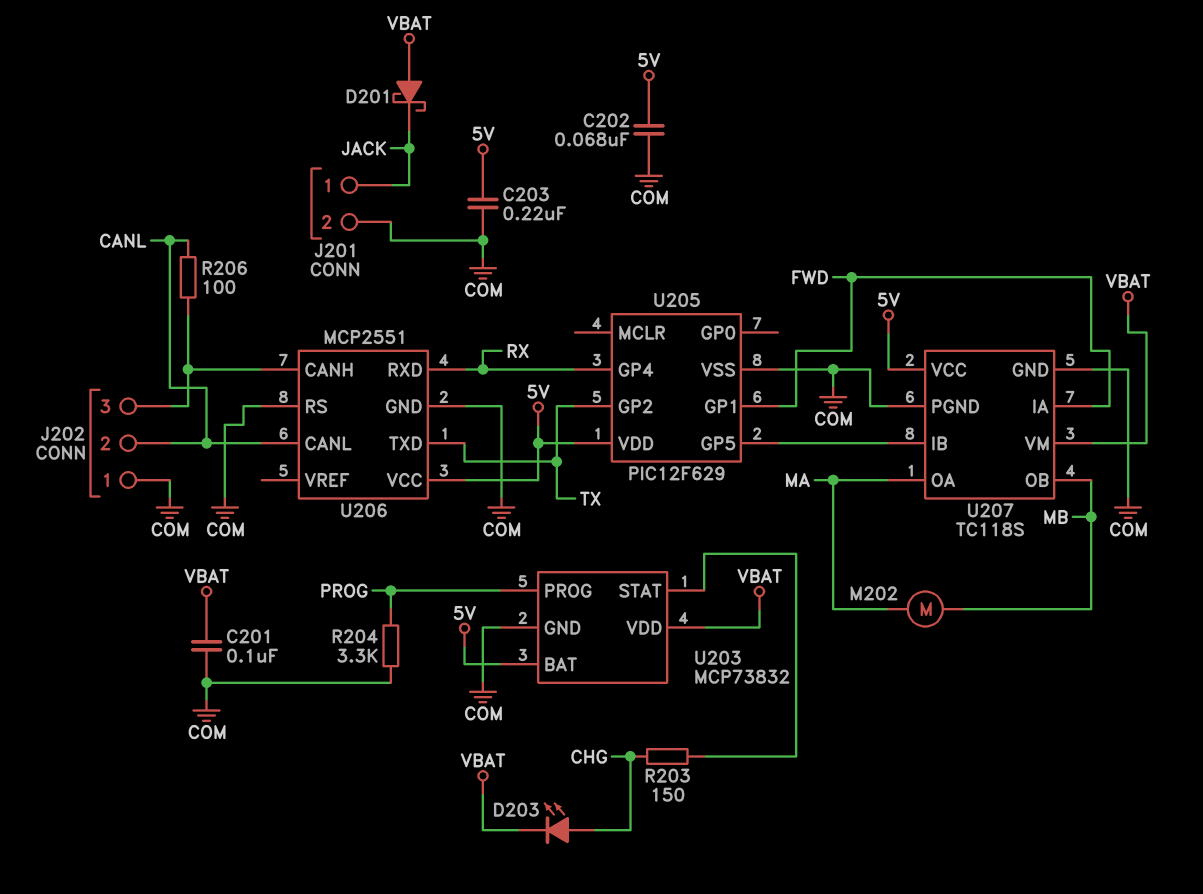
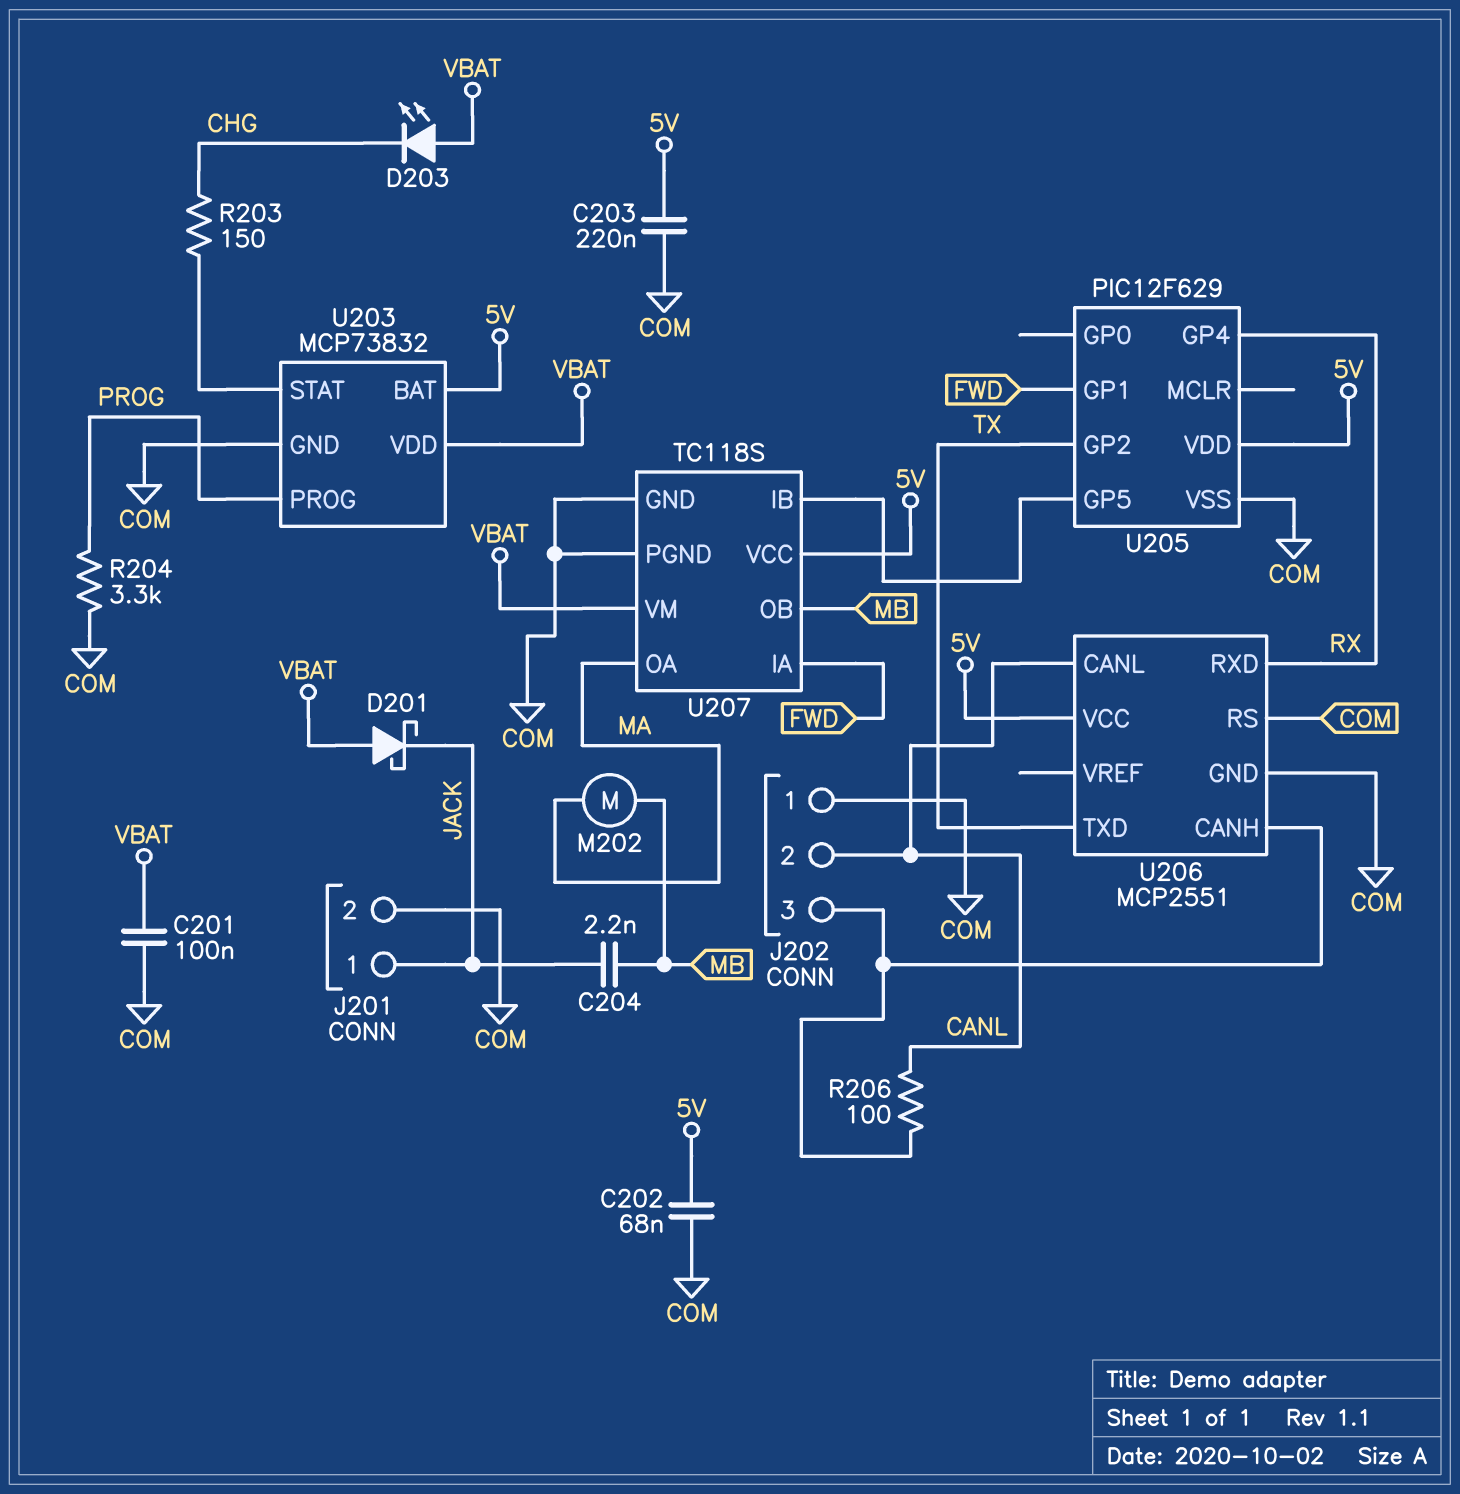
C204: none -> 2.2nF (JACK, MB)
D203: LED (A CHG, K VBAT) -> LED (A VBAT, K CHG)

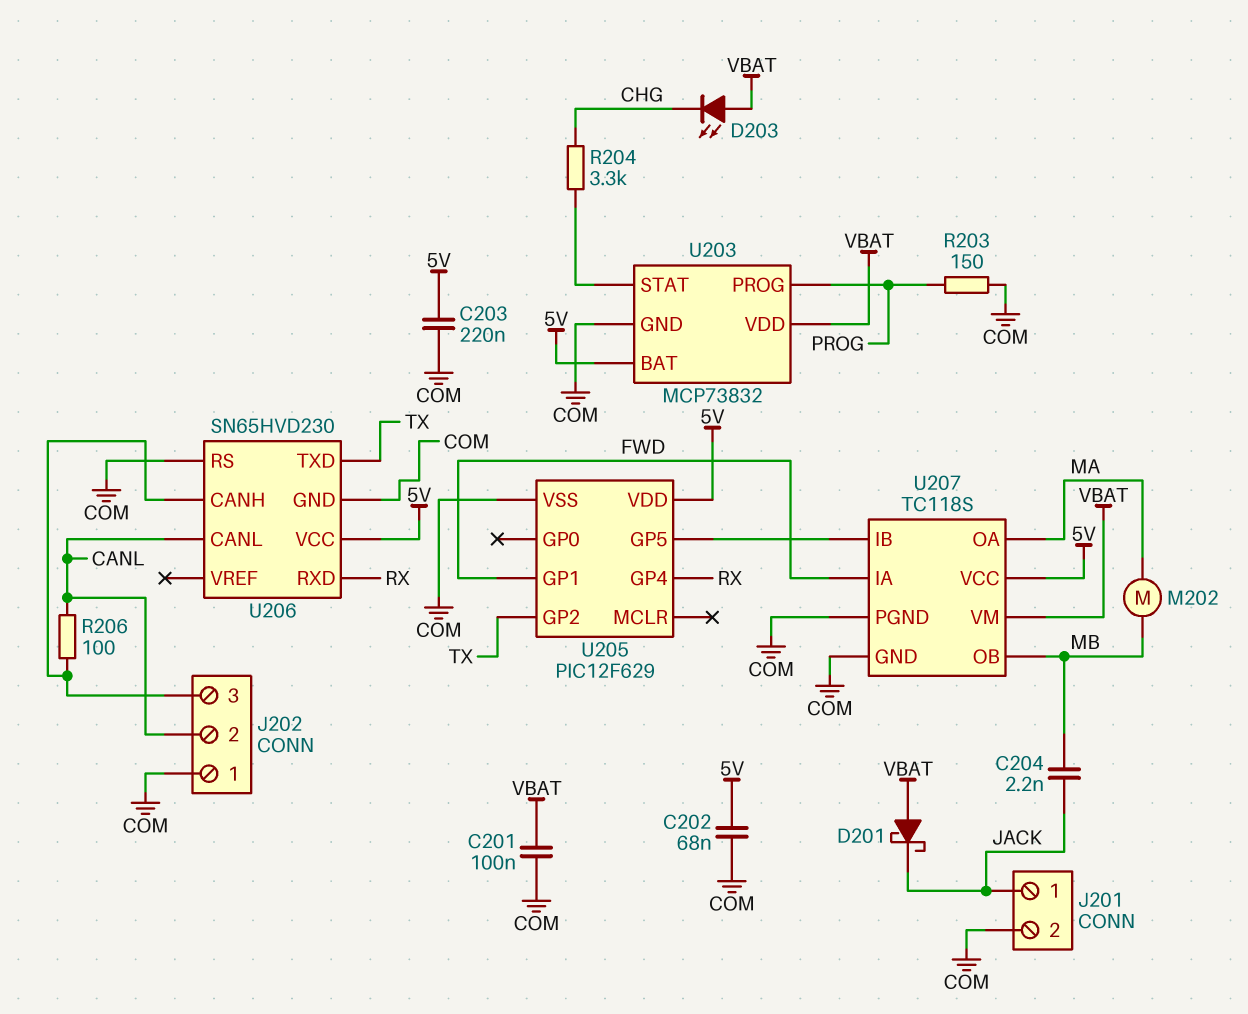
R203: 150 (CHG, U203/STAT) -> 150 (COM, PROG)
R204: 3.3k (COM, PROG) -> 3.3k (CHG, U203/STAT)
U206: MCP2551 -> SN65HVD230

